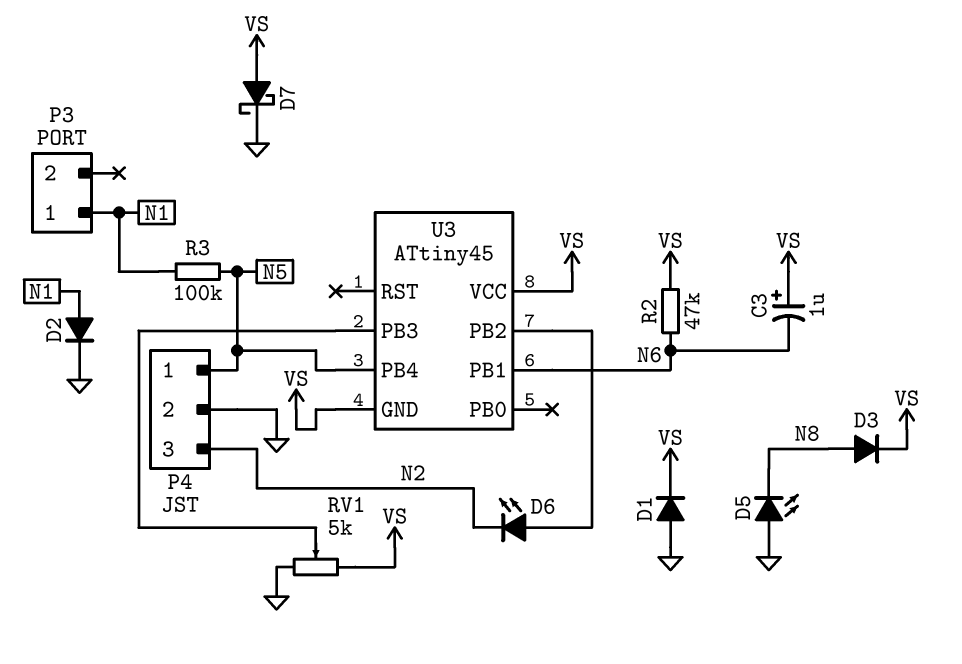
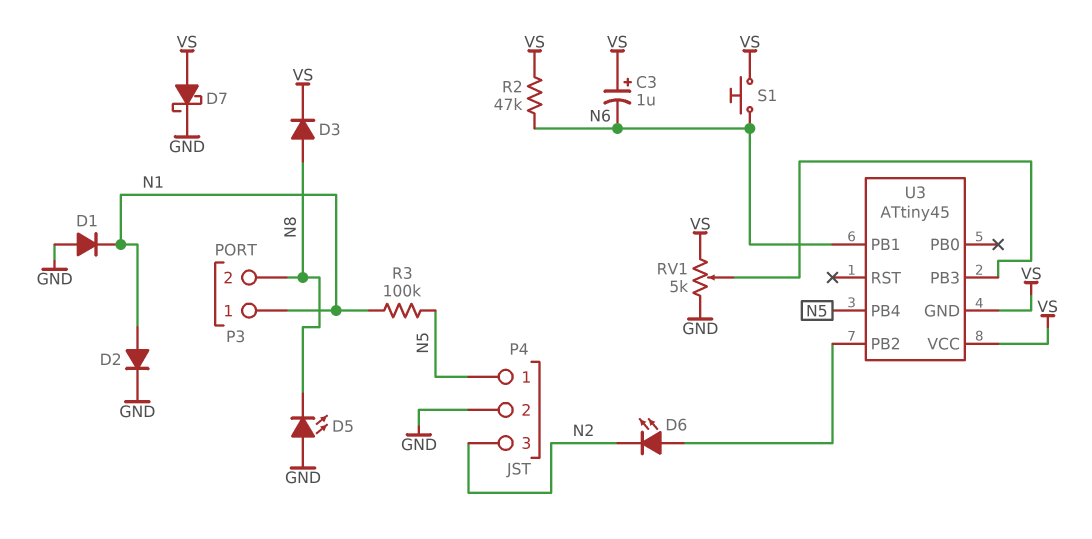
D1: diode (A GND, K VS) -> diode (A GND, K N1)
P3 pin 2: none -> N8
S1: none -> button (N6, VS)

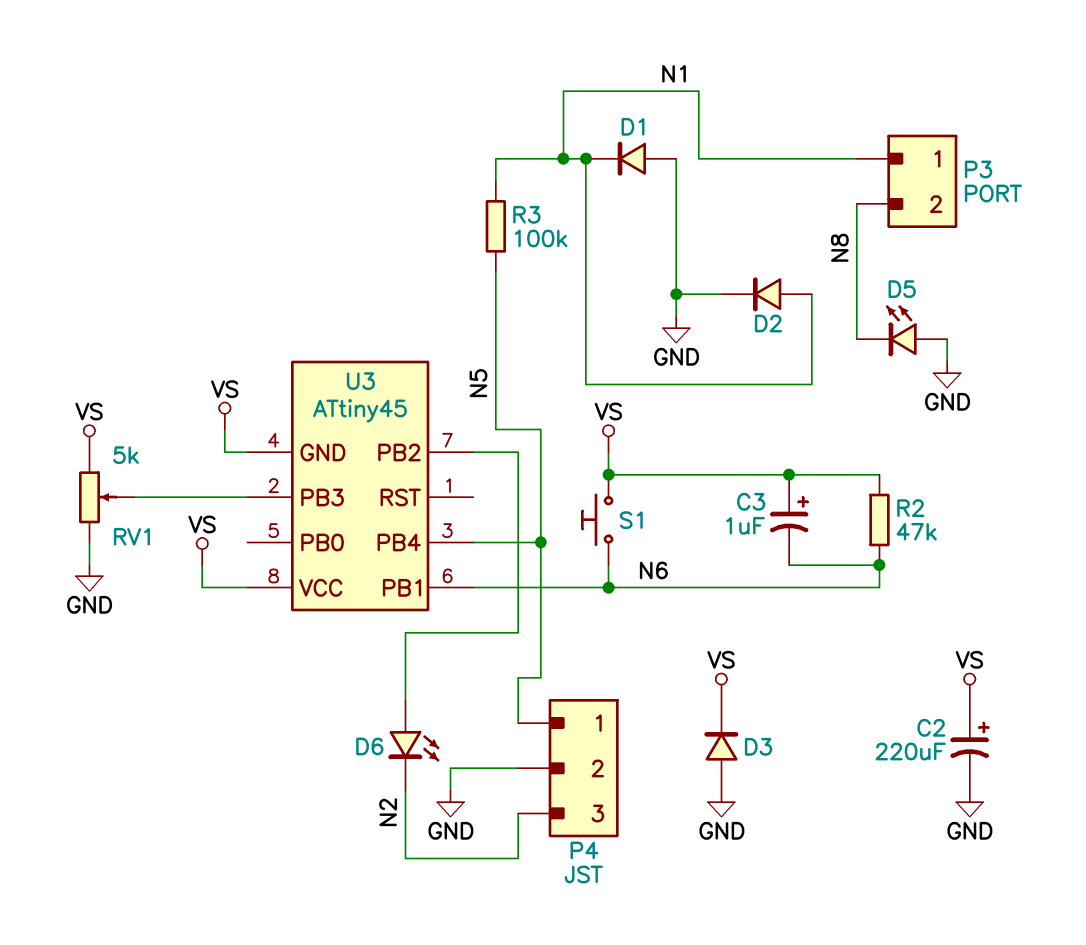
C2: none -> 220uF (plus VS, minus GND)
D3: diode (A N8, K VS) -> diode (A GND, K VS)
D7: schottky (A VS, K GND) -> none

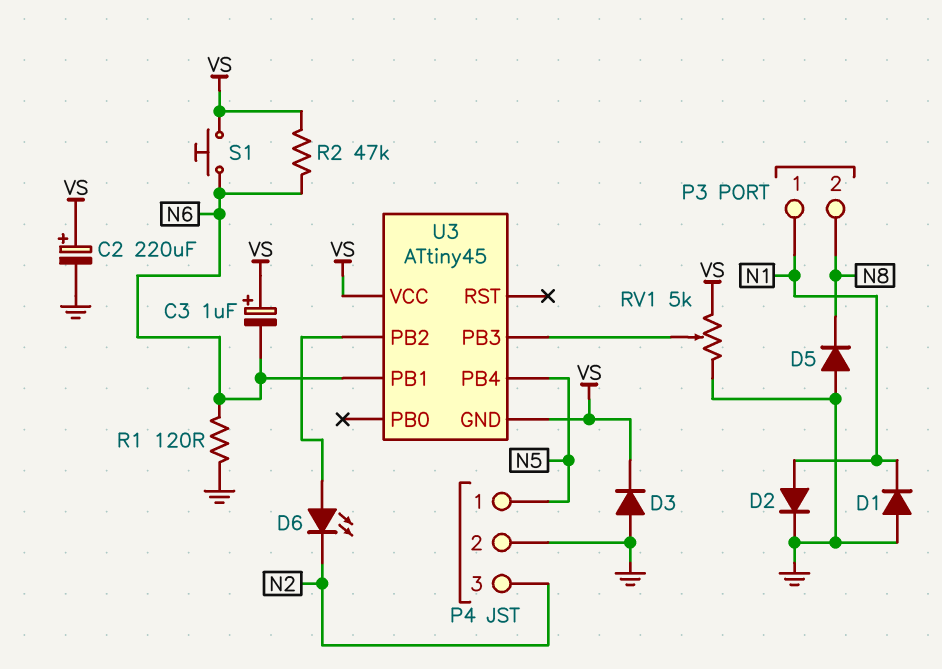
D5: LED (A GND, K N8) -> diode (A GND, K N8)
R1: none -> 120 (GND, N6)
R3: 100k (N1, N5) -> none

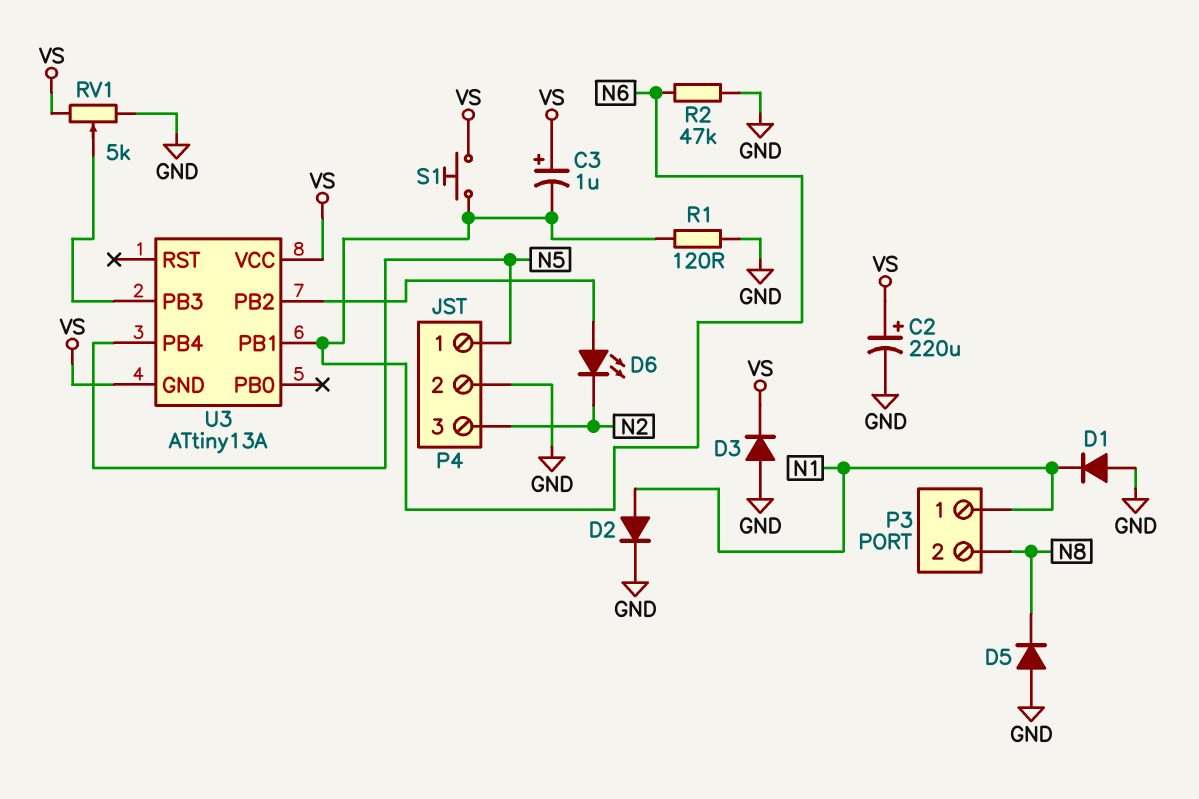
R2: 47k (N6, VS) -> 47k (GND, N6)
U3: ATtiny45 -> ATtiny13A

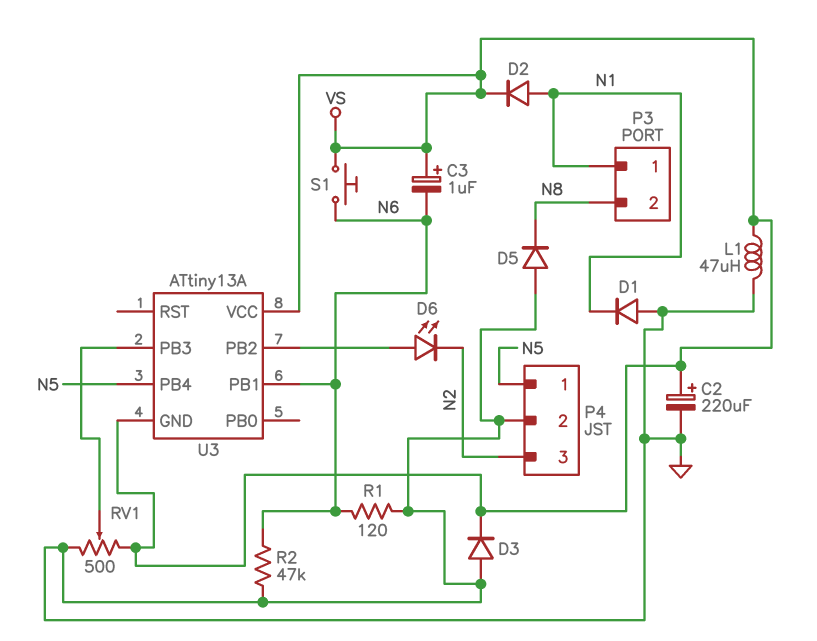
D2: diode (A N1, K GND) -> diode (A N1, K VS)
L1: none -> 47uH (GND, VS)
RV1: 5k (GND, VS, wiper U3/PB3) -> 500 (GND, VS, wiper U3/PB3)

